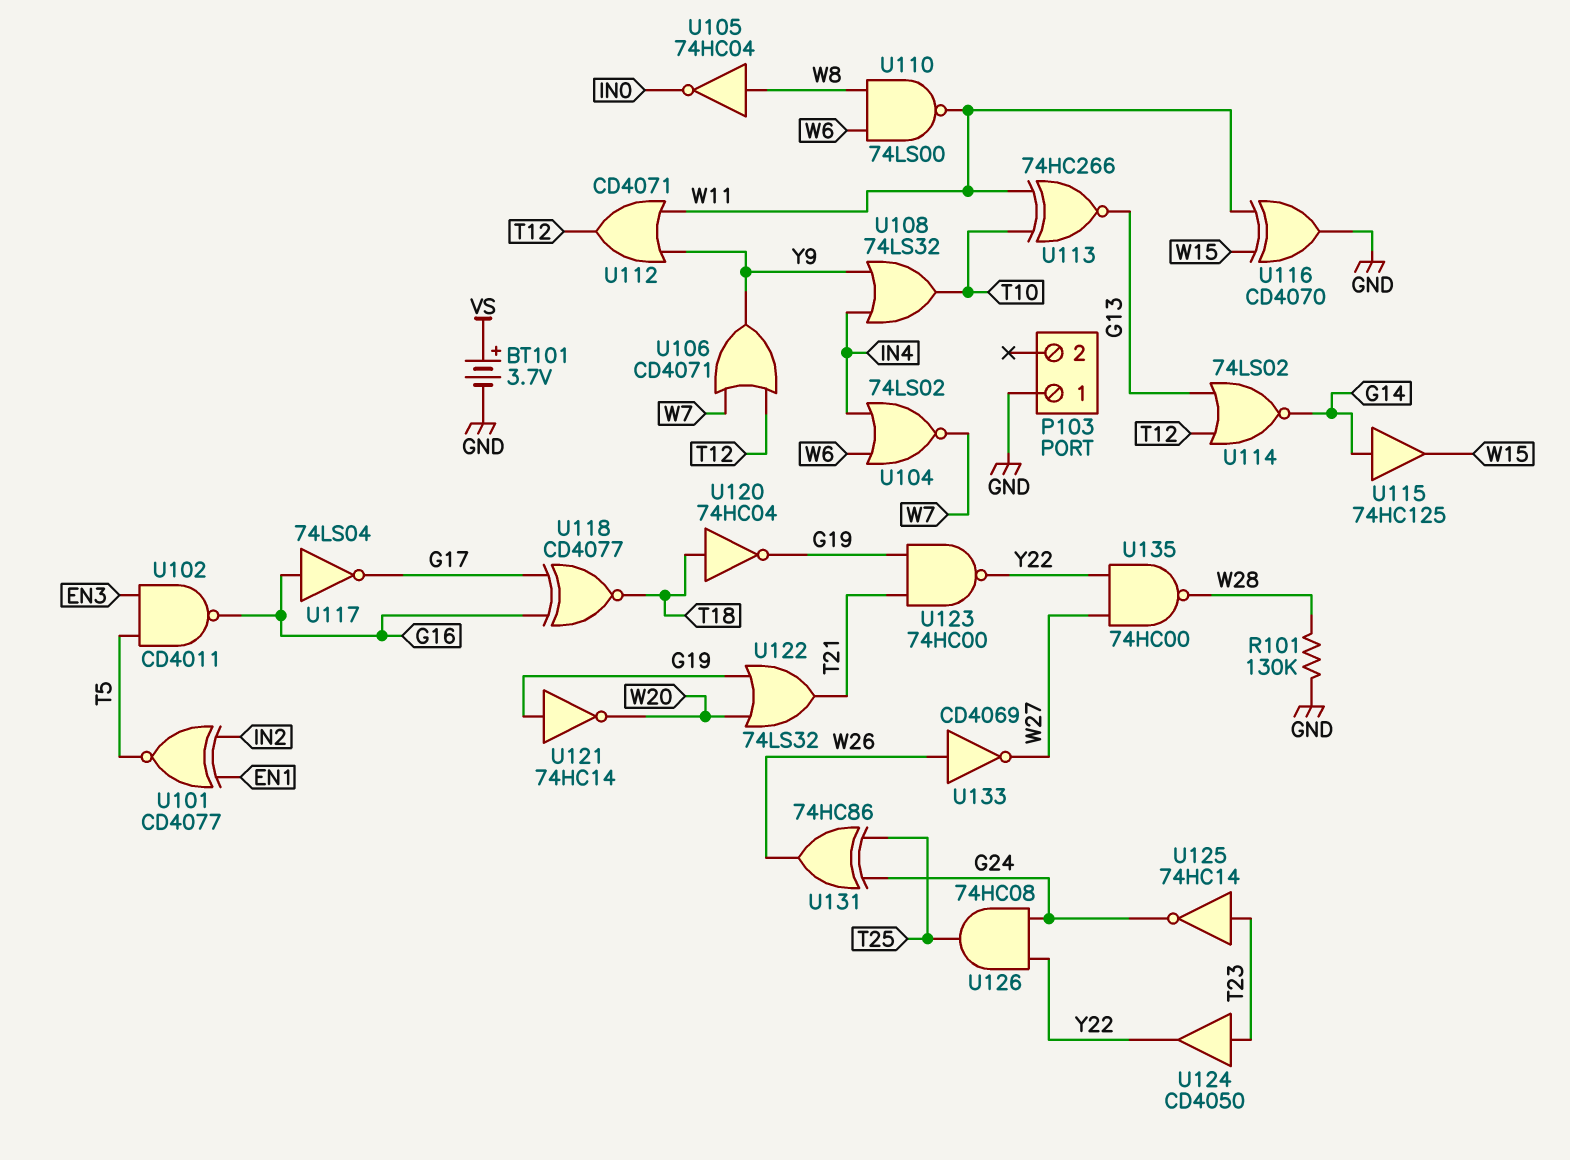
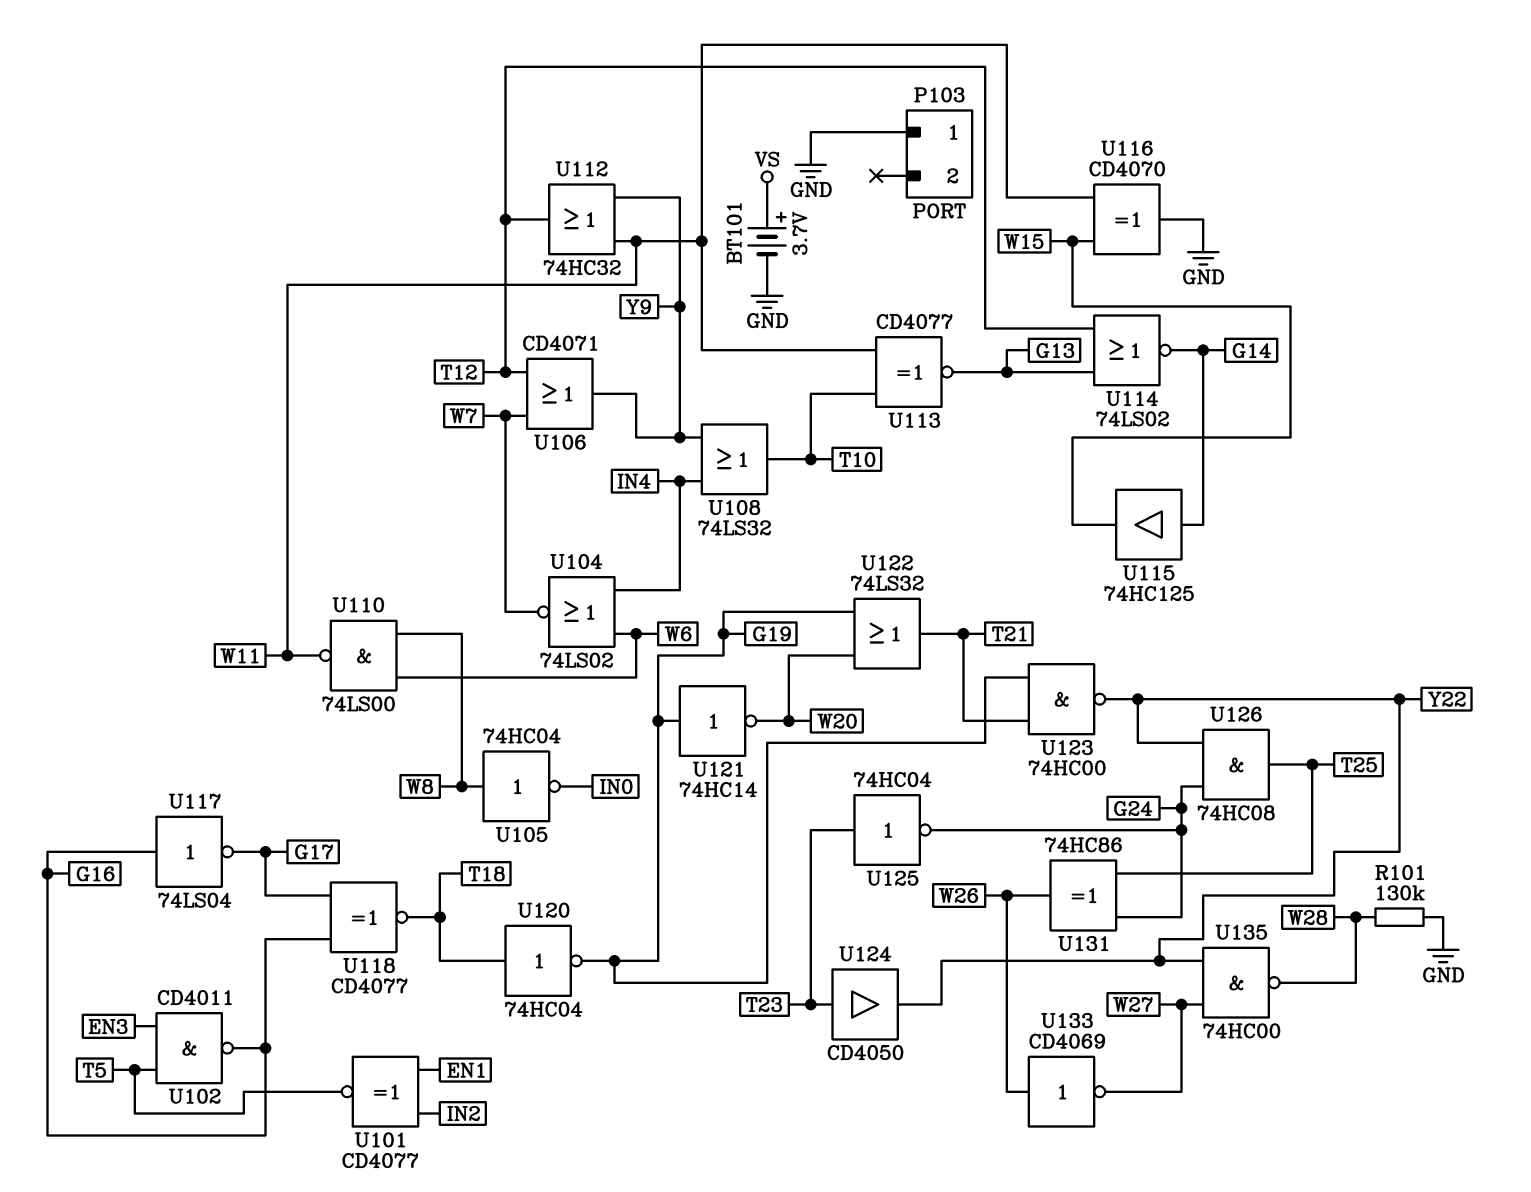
U112: OR CD4071 (in W11, in Y9, out T12) -> OR 74HC32 (in W11, in Y9, out T12)
U113: XNOR 74HC266 (in T10, in W11, out G13) -> XNOR CD4077 (in T10, in W11, out G13)
U125: NOT 74HC14 (in T23, out G24) -> NOT 74HC04 (in T23, out G24)

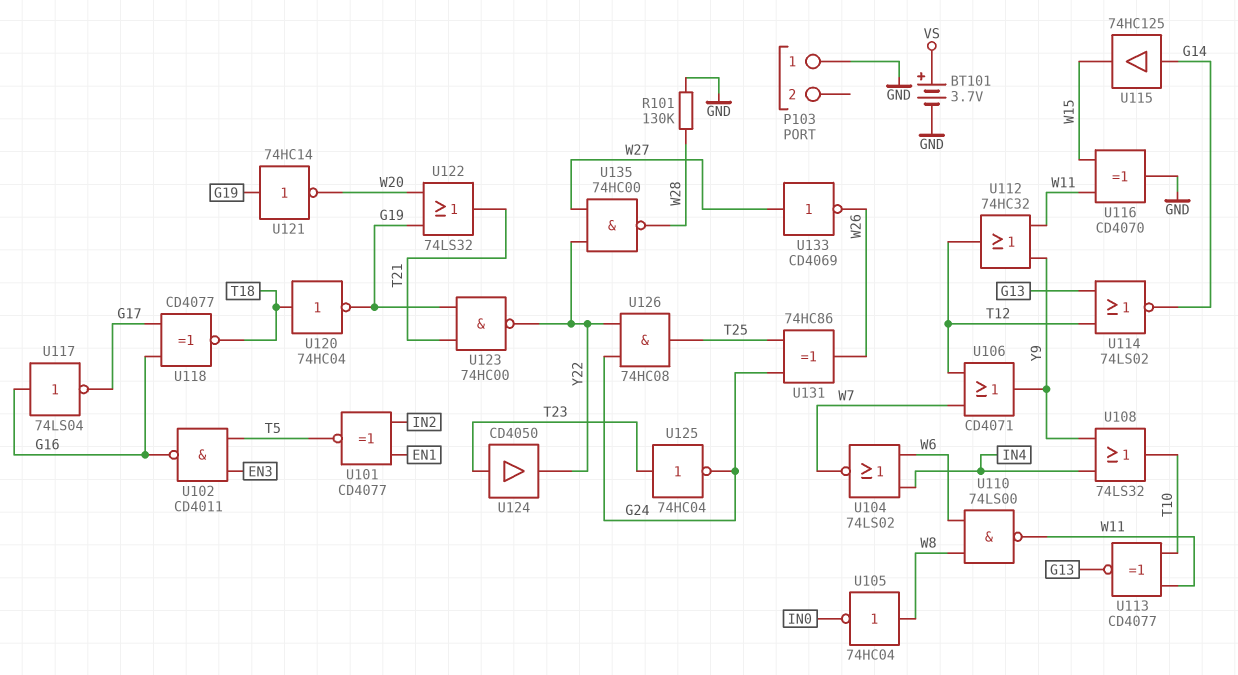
U133: NOT CD4069 (in W26, out W27) -> NOT CD4069 (in W27, out W26)

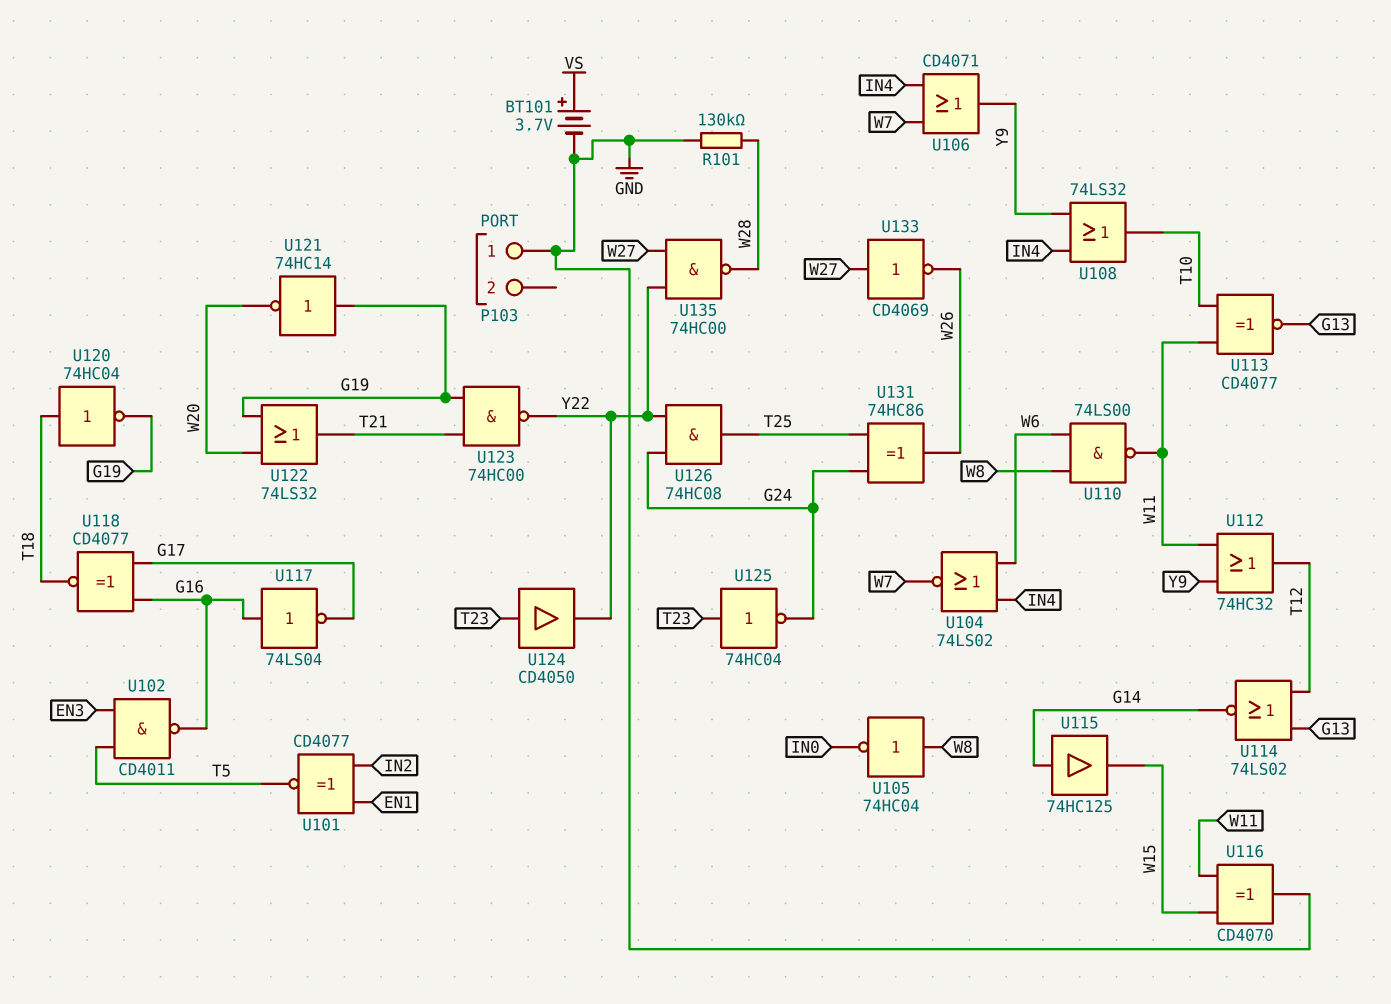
U106: OR CD4071 (in T12, in W7, out Y9) -> OR CD4071 (in IN4, in W7, out Y9)

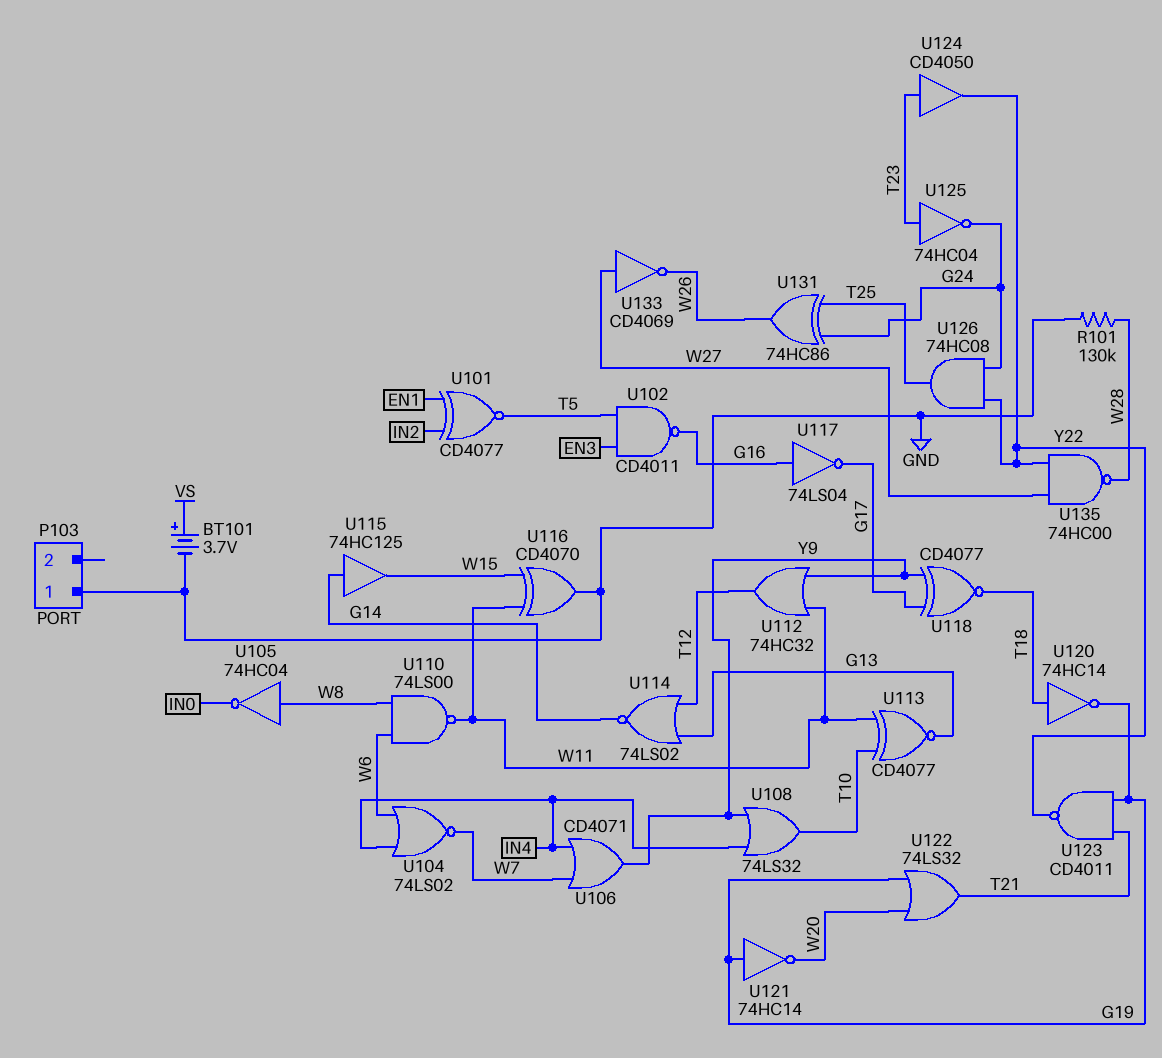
U118: XNOR CD4077 (in G16, in G17, out T18) -> XNOR CD4077 (in G17, in Y9, out T18)
U120: NOT 74HC04 (in T18, out G19) -> NOT 74HC14 (in T18, out G19)
U123: NAND 74HC00 (in G19, in T21, out Y22) -> NAND CD4011 (in G19, in T21, out Y22)

